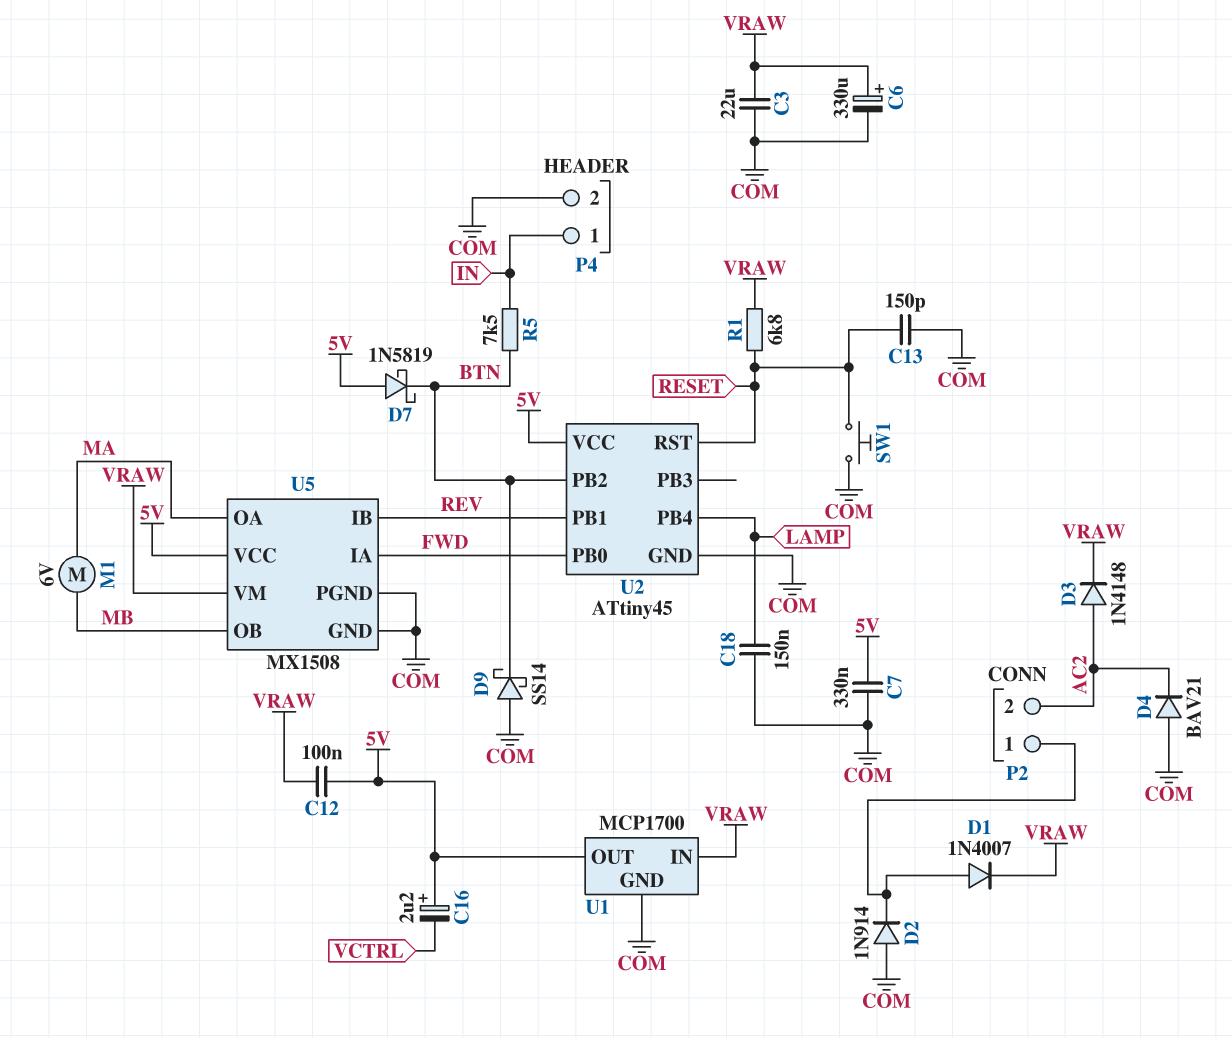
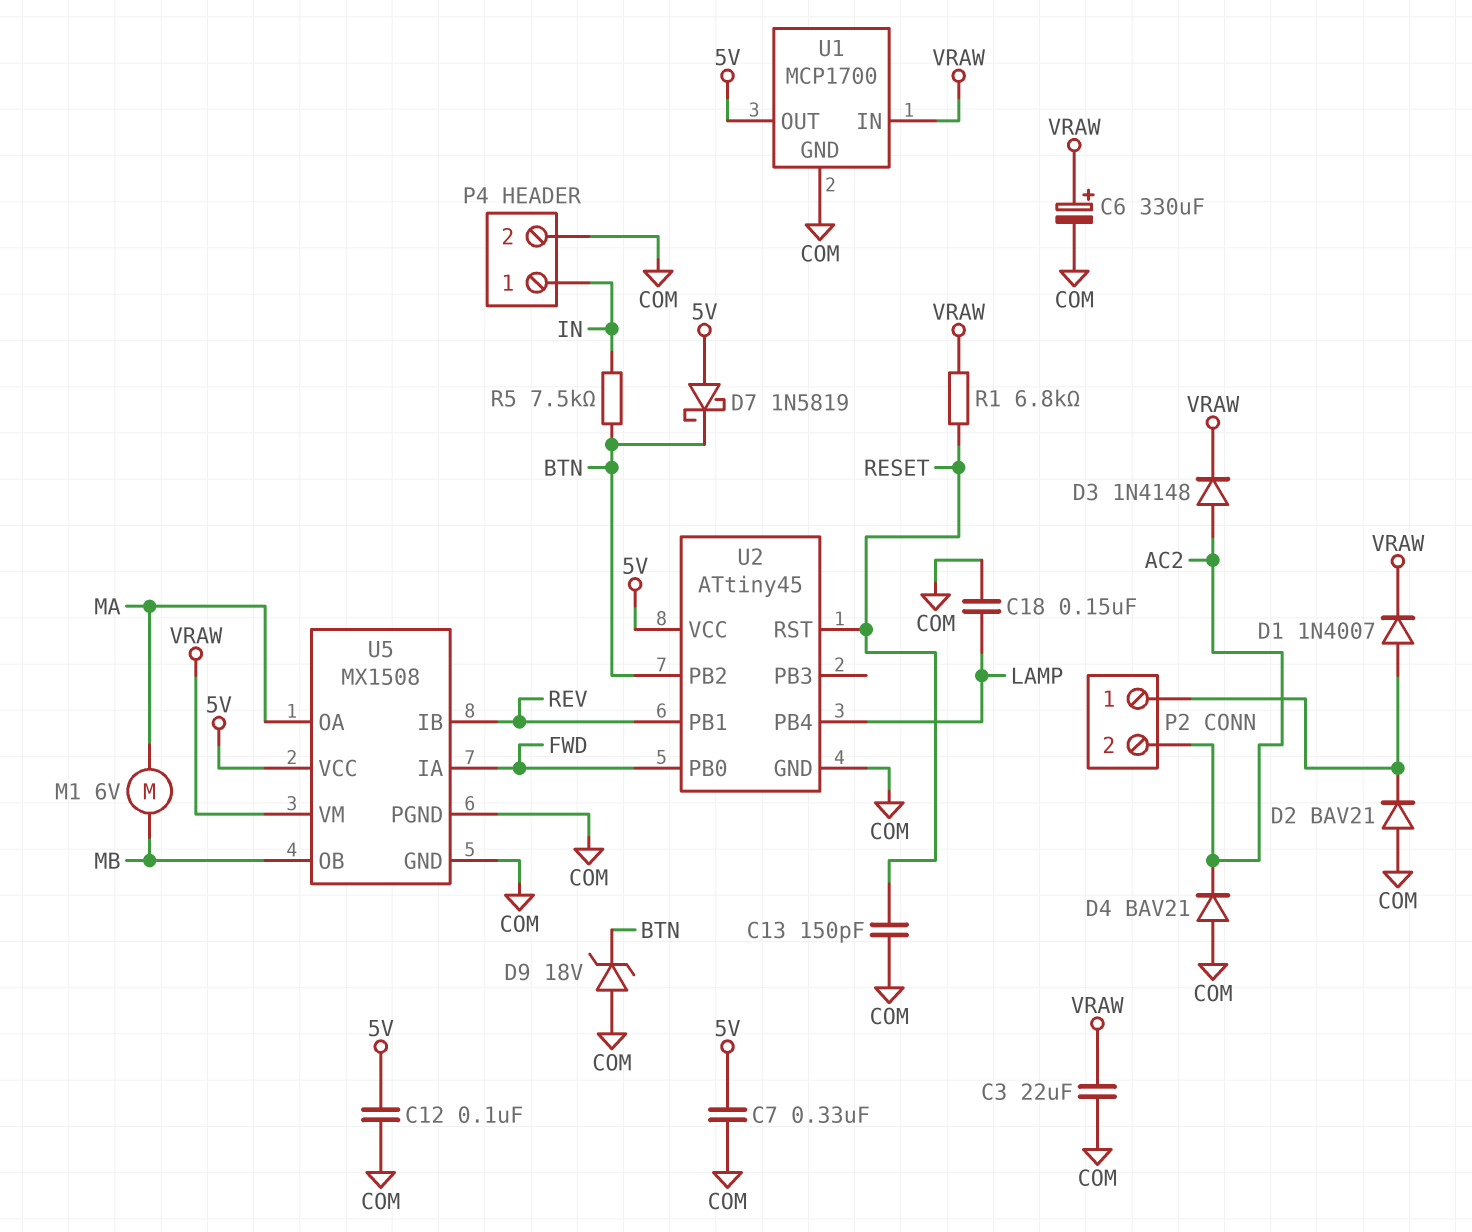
C12: 100nF (5V, VRAW) -> 100nF (5V, COM)
C16: 2.2uF (plus 5V, minus VCTRL) -> none
D2: diode 1N914 (A COM, K P2/1) -> diode BAV21 (A COM, K P2/1)
D9: schottky SS14 (A COM, K BTN) -> zener 18V (A COM, K BTN)
SW1: button (COM, RESET) -> none

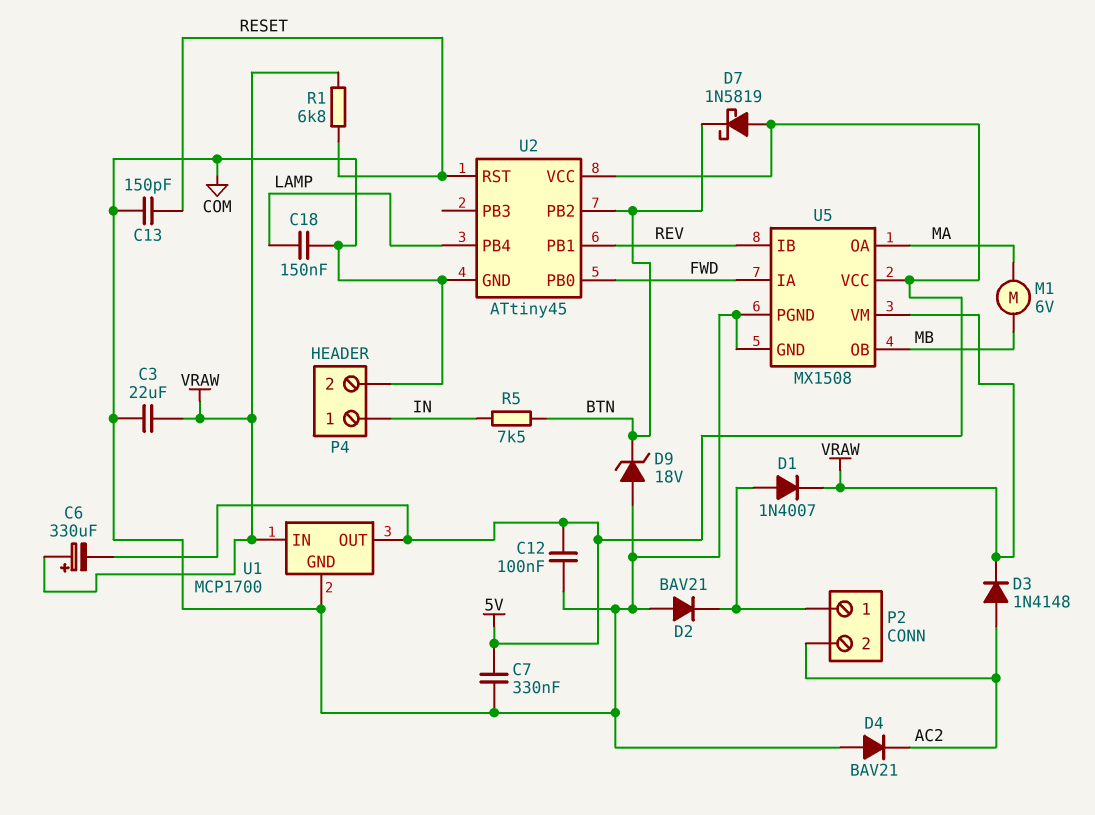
C6: 330uF (plus VRAW, minus COM) -> 330uF (plus VRAW, minus 5V)

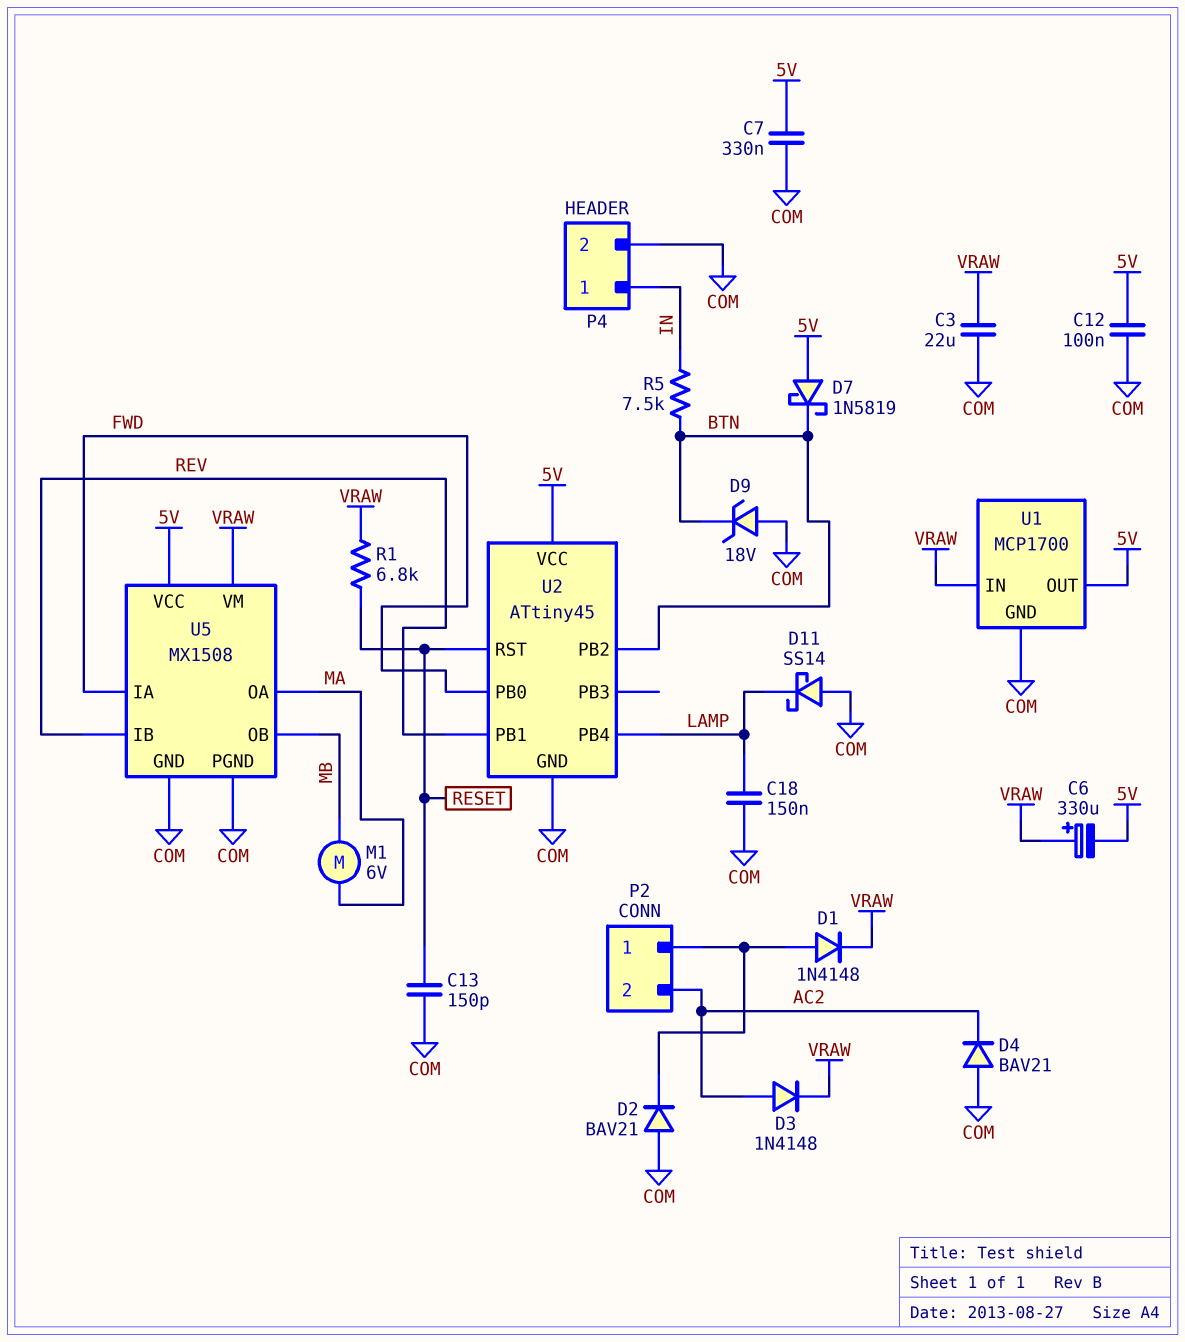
D1: diode 1N4007 (A P2/1, K VRAW) -> diode 1N4148 (A P2/1, K VRAW)
D11: none -> schottky SS14 (A COM, K LAMP)

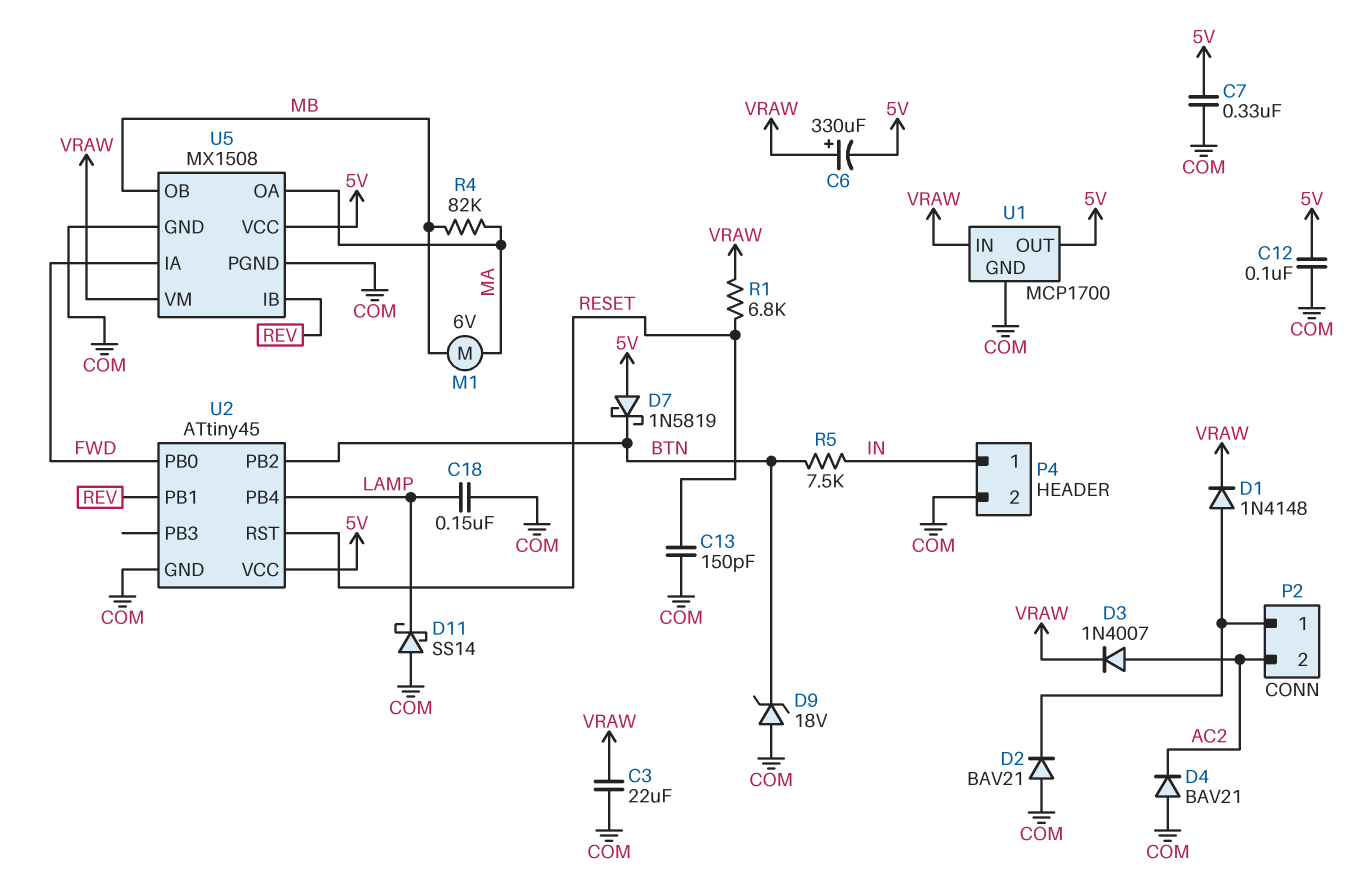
D3: diode 1N4148 (A AC2, K VRAW) -> diode 1N4007 (A AC2, K VRAW)
R4: none -> 82k (MA, MB)

